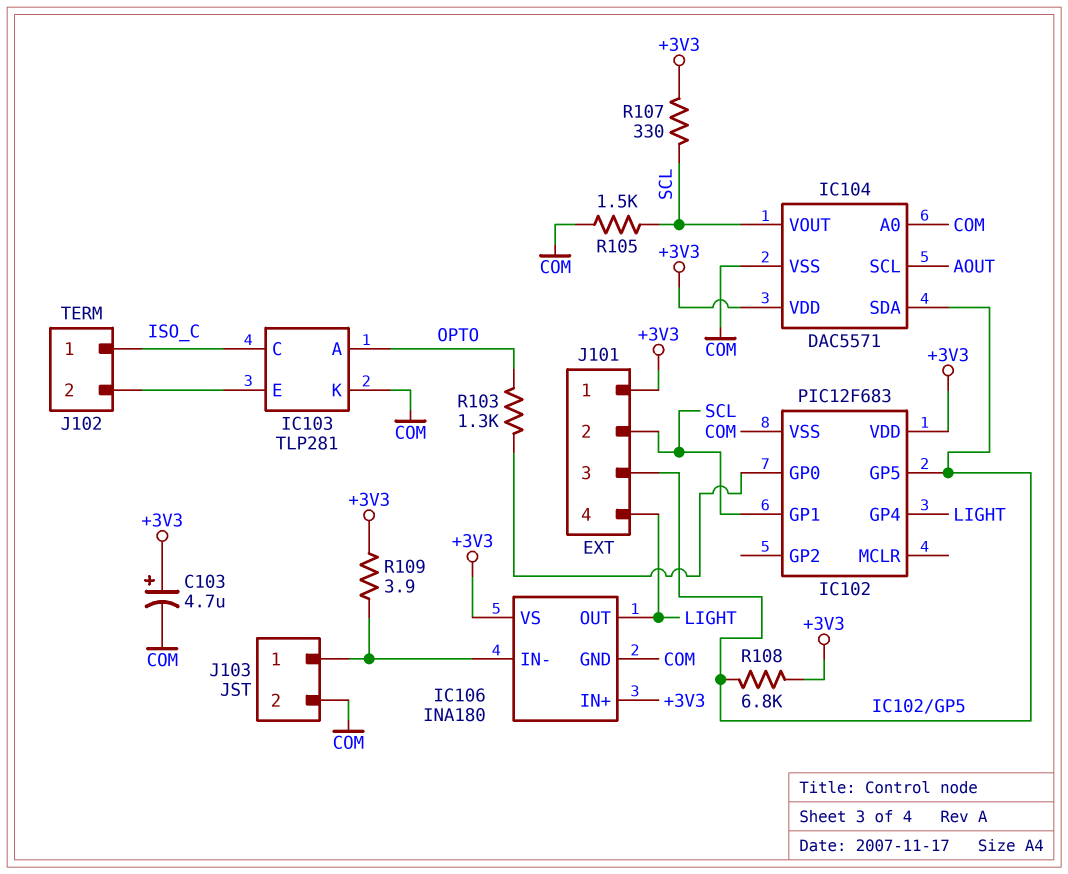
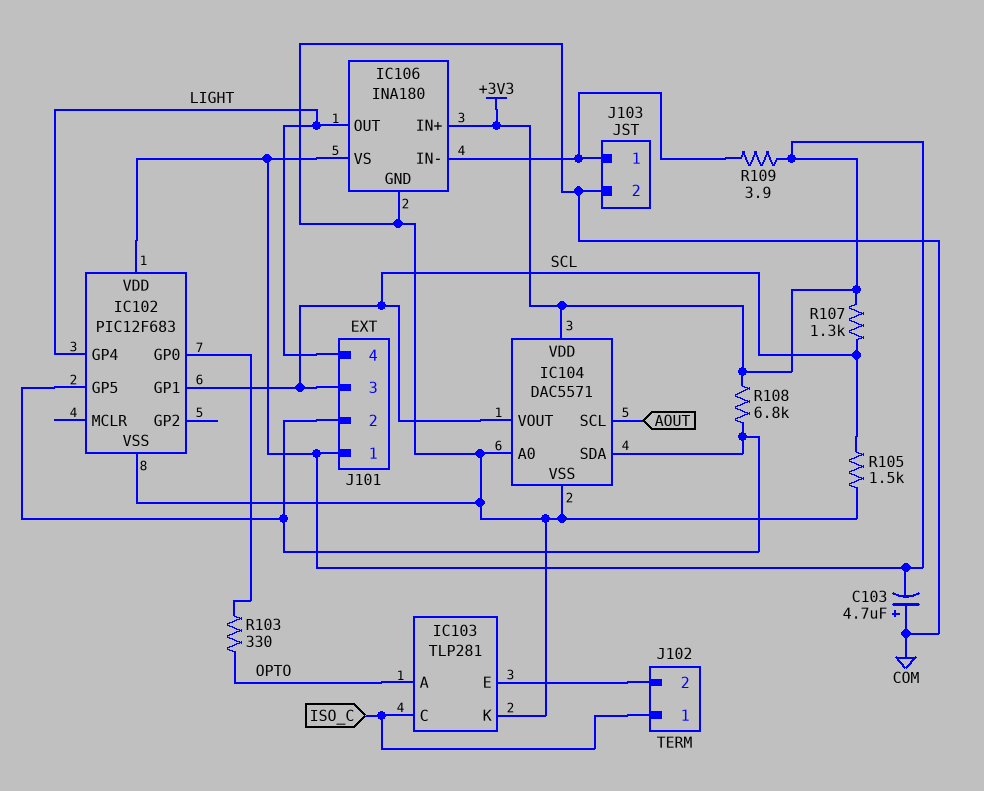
C103: 4.7uF (plus +3V3, minus COM) -> 4.7uF (plus COM, minus +3V3)
J101 pin 2: SCL -> IC102/GP5
J101 pin 3: IC102/GP5 -> SCL
R103: 1.3k (IC102/GP0, OPTO) -> 330 (IC102/GP0, OPTO)
R107: 330 (+3V3, SCL) -> 1.3k (+3V3, SCL)

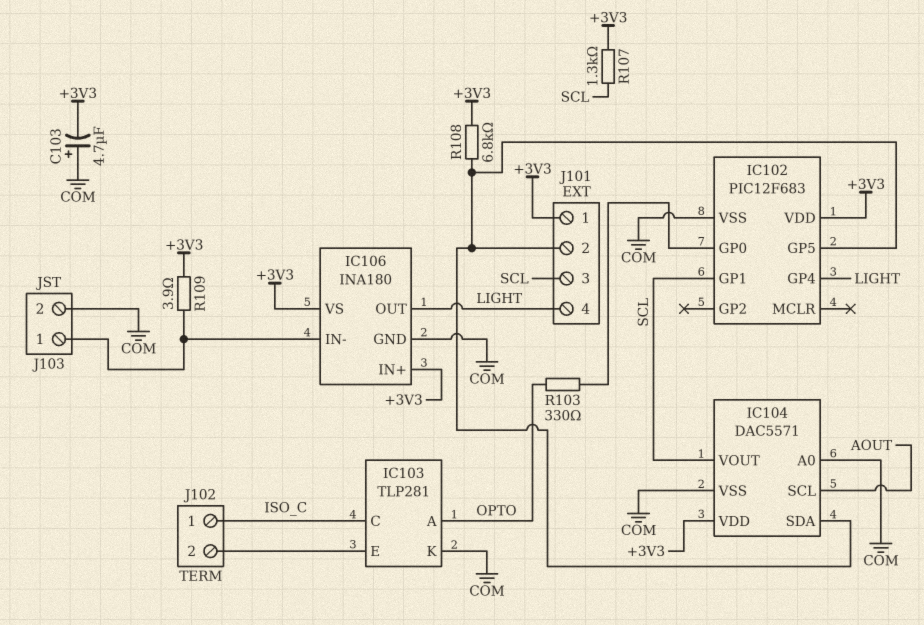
R105: 1.5k (COM, SCL) -> none

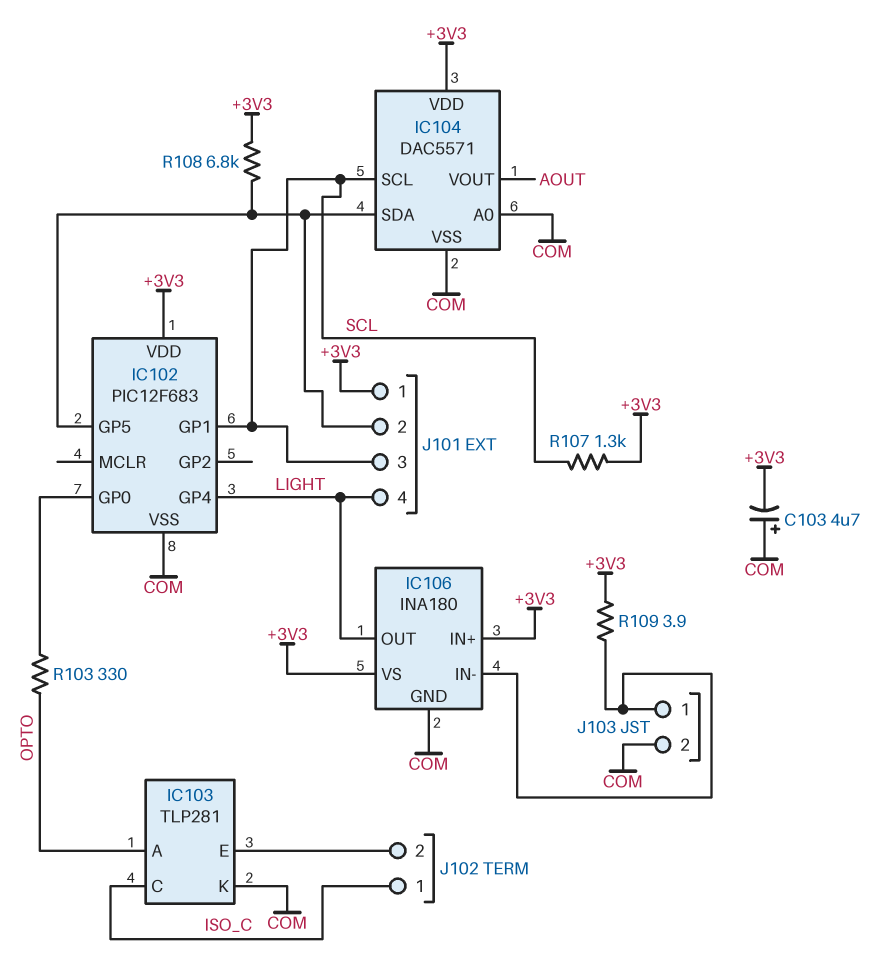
IC104 pin SCL: AOUT -> SCL
IC104 pin VOUT: SCL -> AOUT

